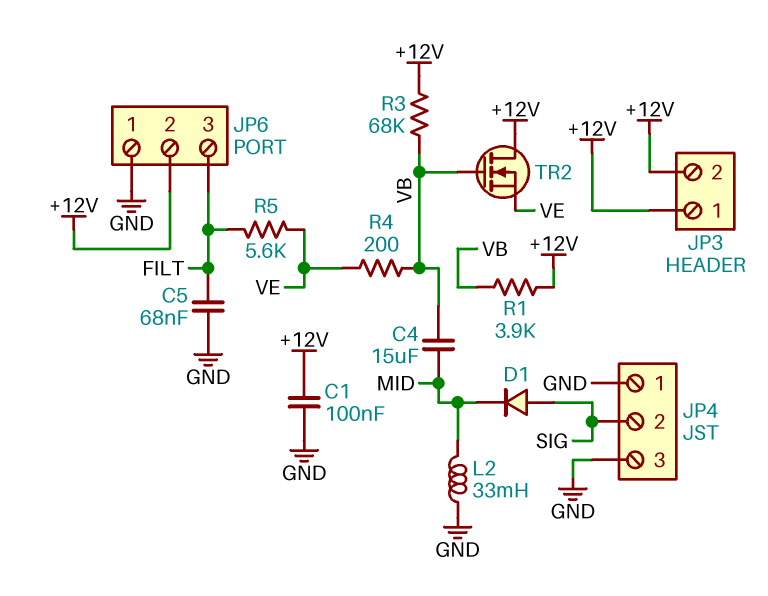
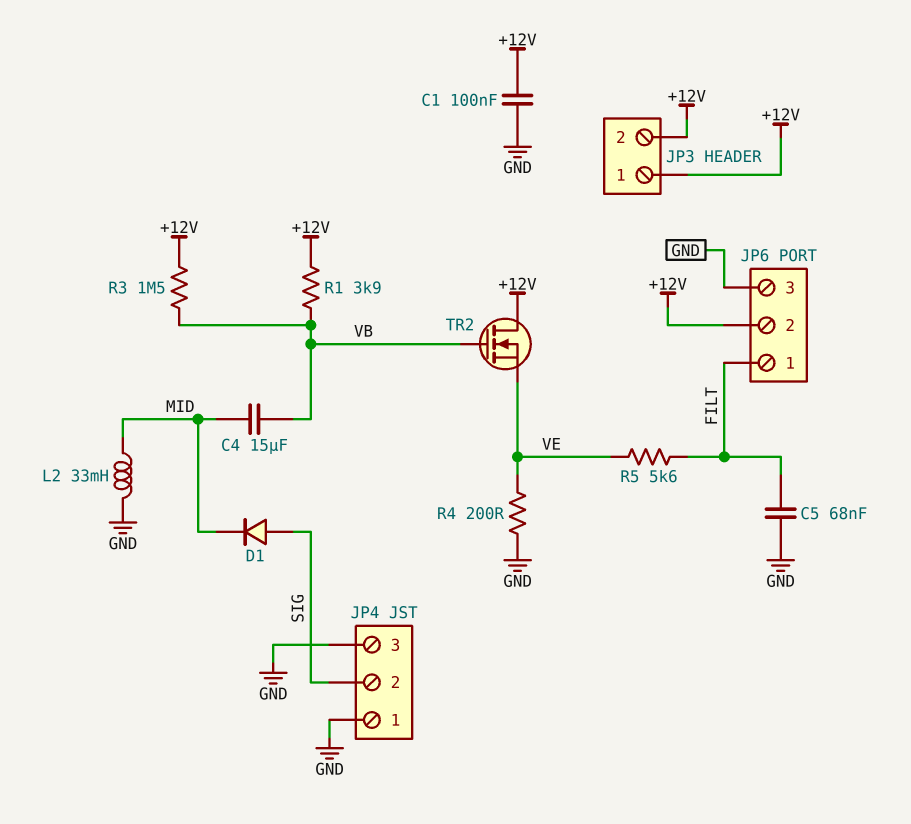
JP6 pin 1: GND -> FILT
JP6 pin 3: FILT -> GND
R3: 68k (+12V, VB) -> 1.5M (+12V, VB)
R4: 200 (VB, VE) -> 200 (GND, VE)

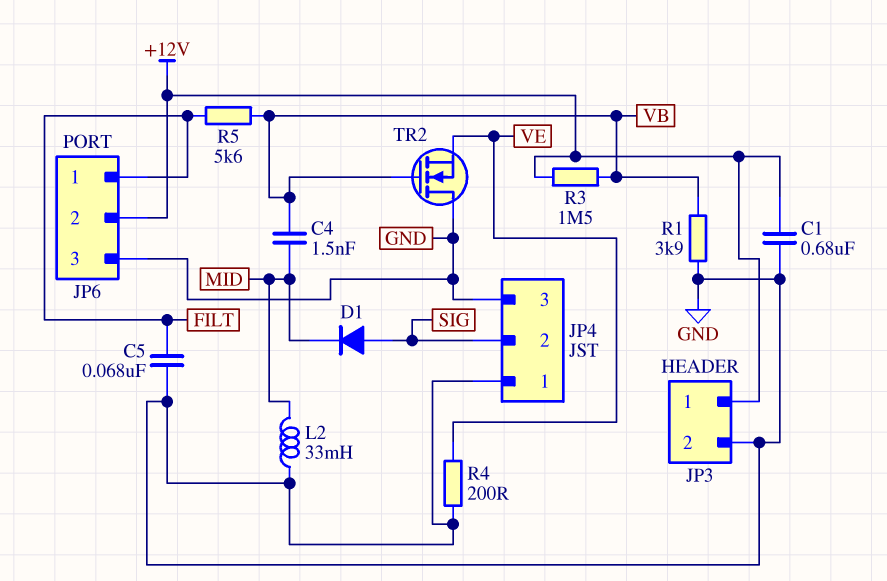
C1: 100nF (+12V, GND) -> 680nF (+12V, GND)
C4: 15uF (MID, VB) -> 1.5nF (MID, VB)
JP3 pin 2: +12V -> GND
R1: 3.9k (+12V, VB) -> 3.9k (GND, VB)
R5: 5.6k (FILT, VE) -> 5.6k (FILT, VB)
TR2: NMOS (G VB, D +12V, S VE) -> NMOS (G VB, D GND, S VE)

